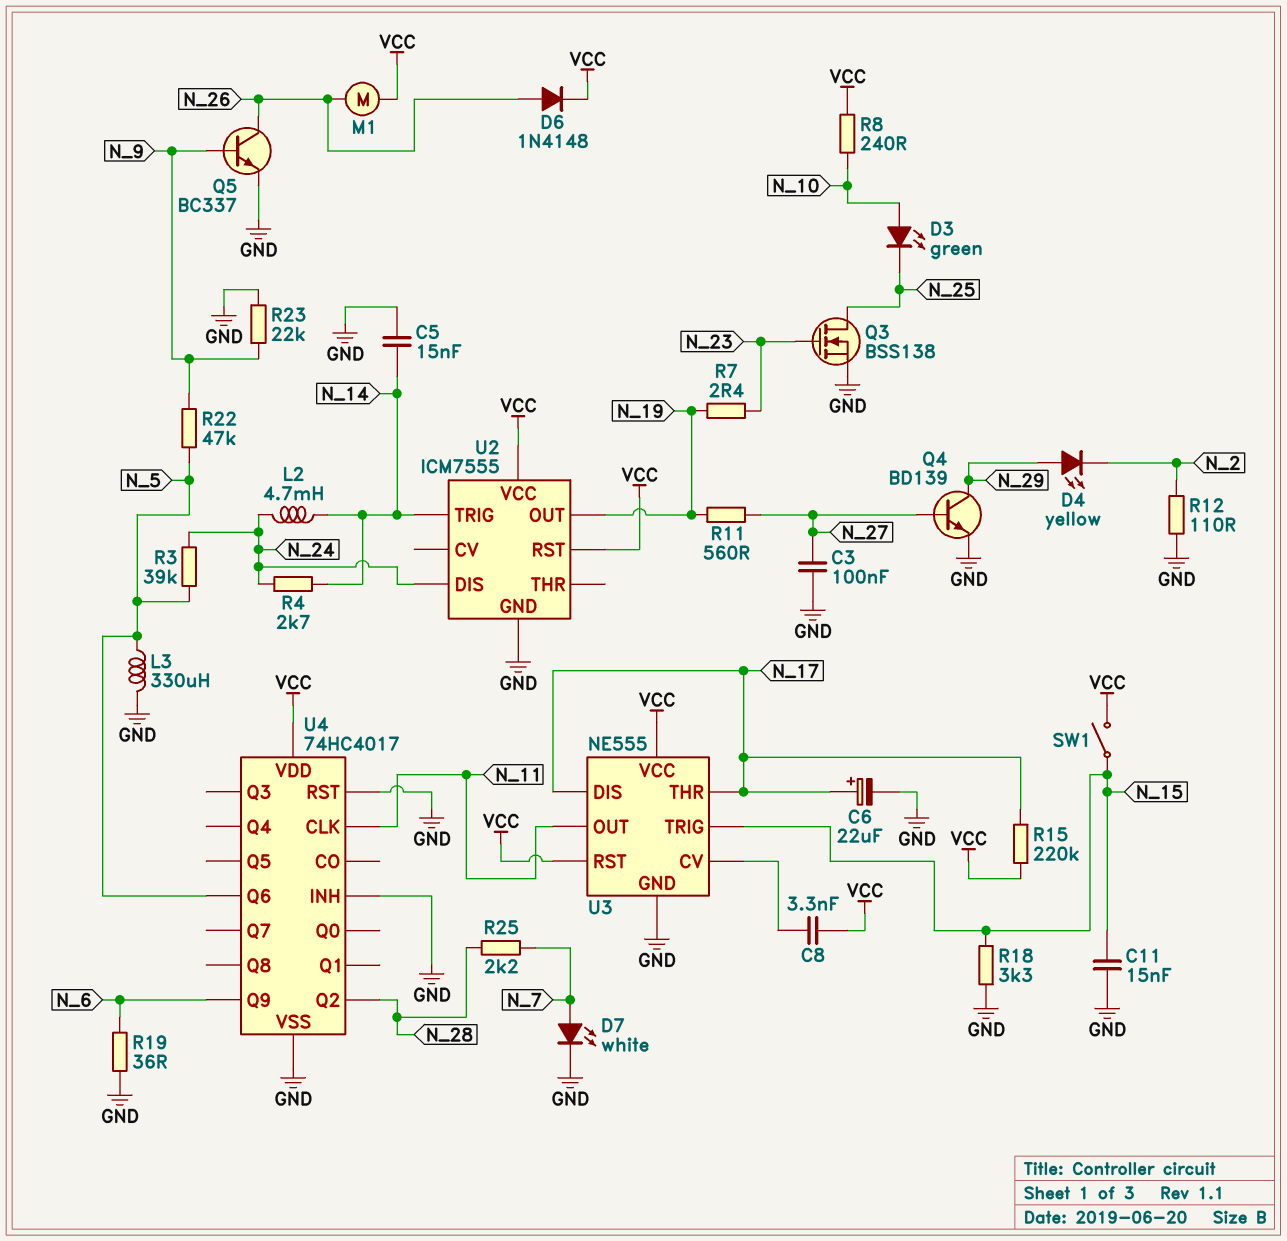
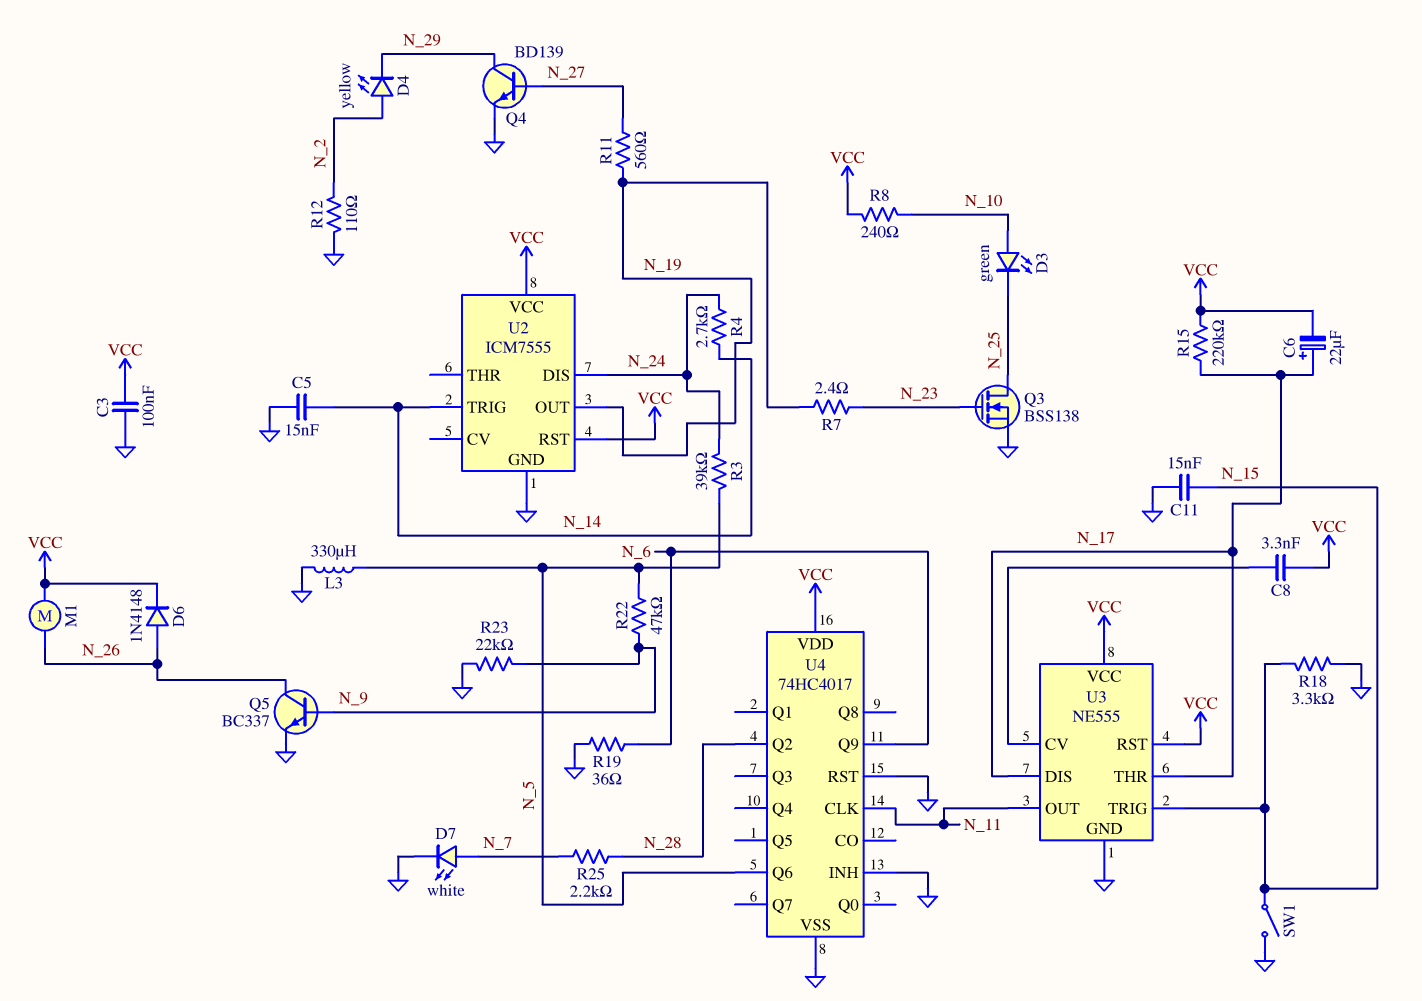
C3: 100nF (GND, N_27) -> 100nF (GND, VCC)
C6: 22uF (plus N_17, minus GND) -> 22uF (plus N_17, minus VCC)
D4: LED yellow (A N_29, K N_2) -> LED yellow (A N_2, K N_29)
L2: 4.7mH (N_14, N_24) -> none
SW1: switch (N_15, VCC) -> switch (GND, N_15)

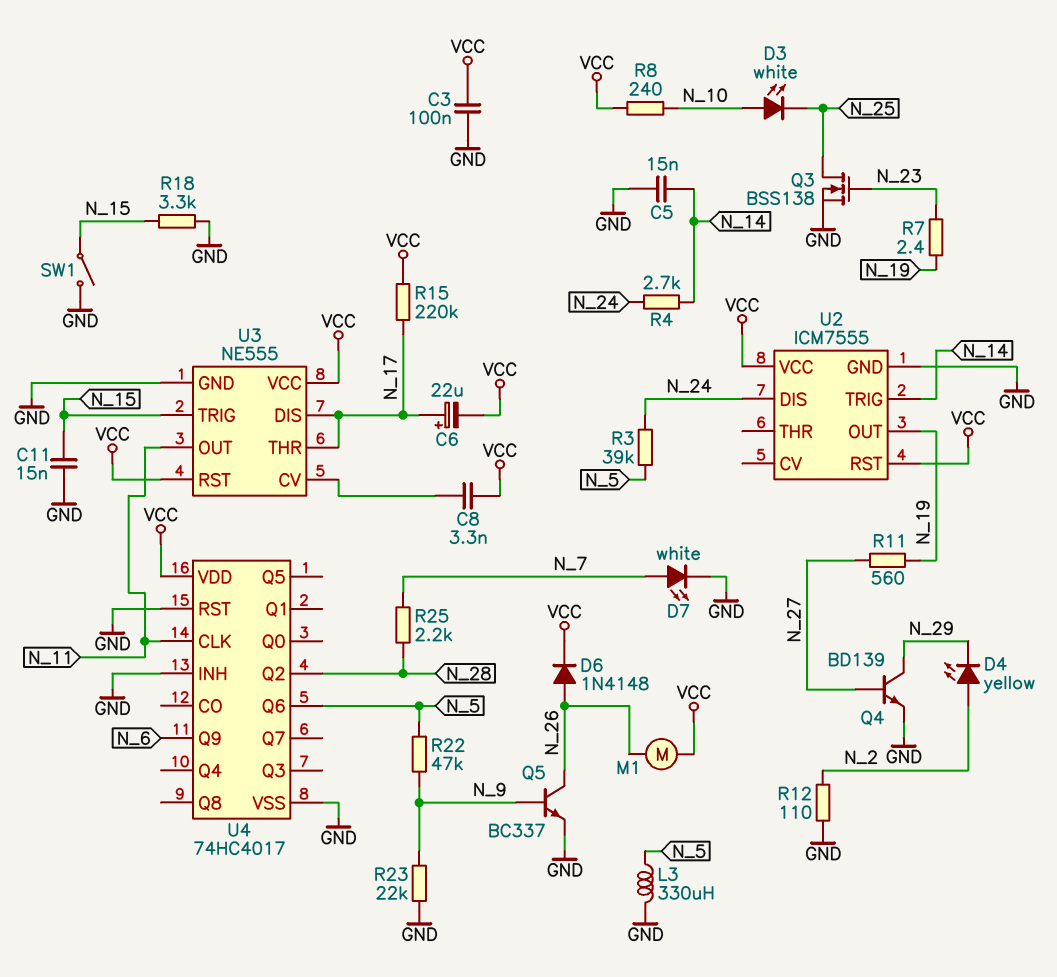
D3: LED green (A N_10, K N_25) -> LED white (A N_10, K N_25)
R19: 36 (GND, N_6) -> none

